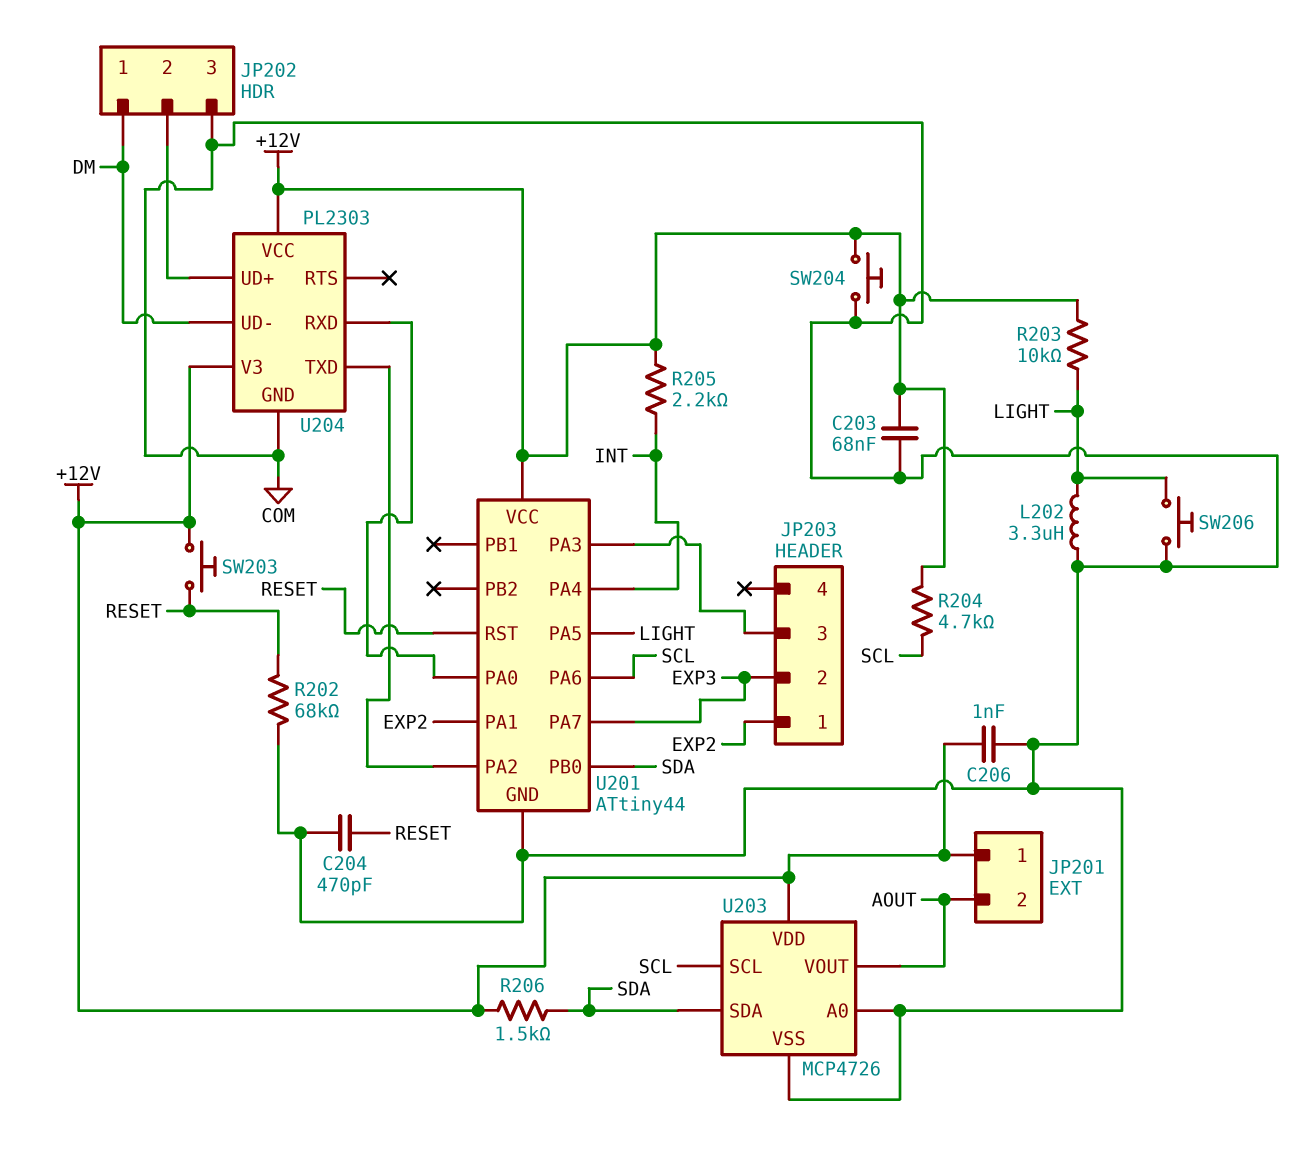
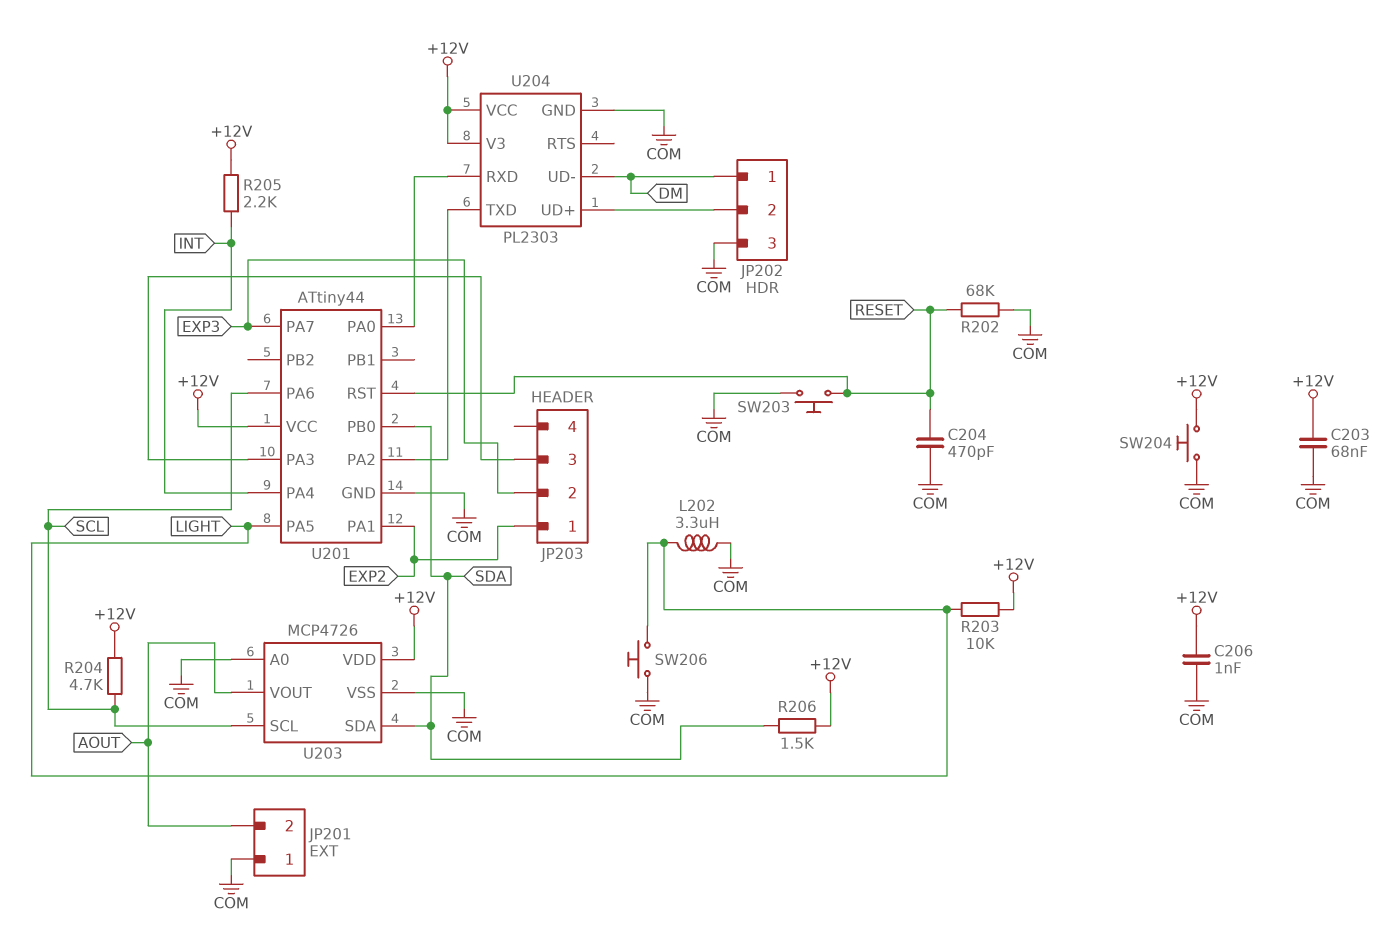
JP201 pin 1: +12V -> COM
SW203: button (+12V, RESET) -> button (COM, RESET)

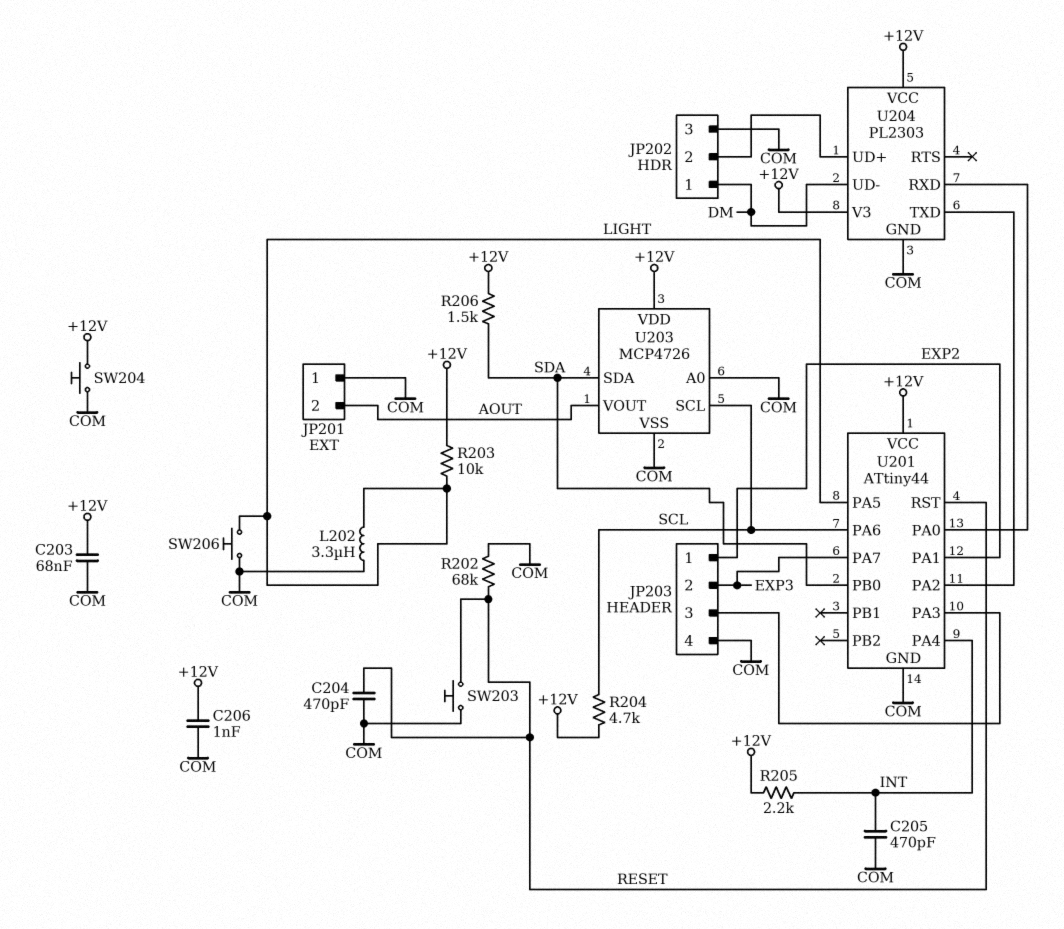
C205: none -> 470pF (COM, INT)
JP203 pin 4: none -> COM

